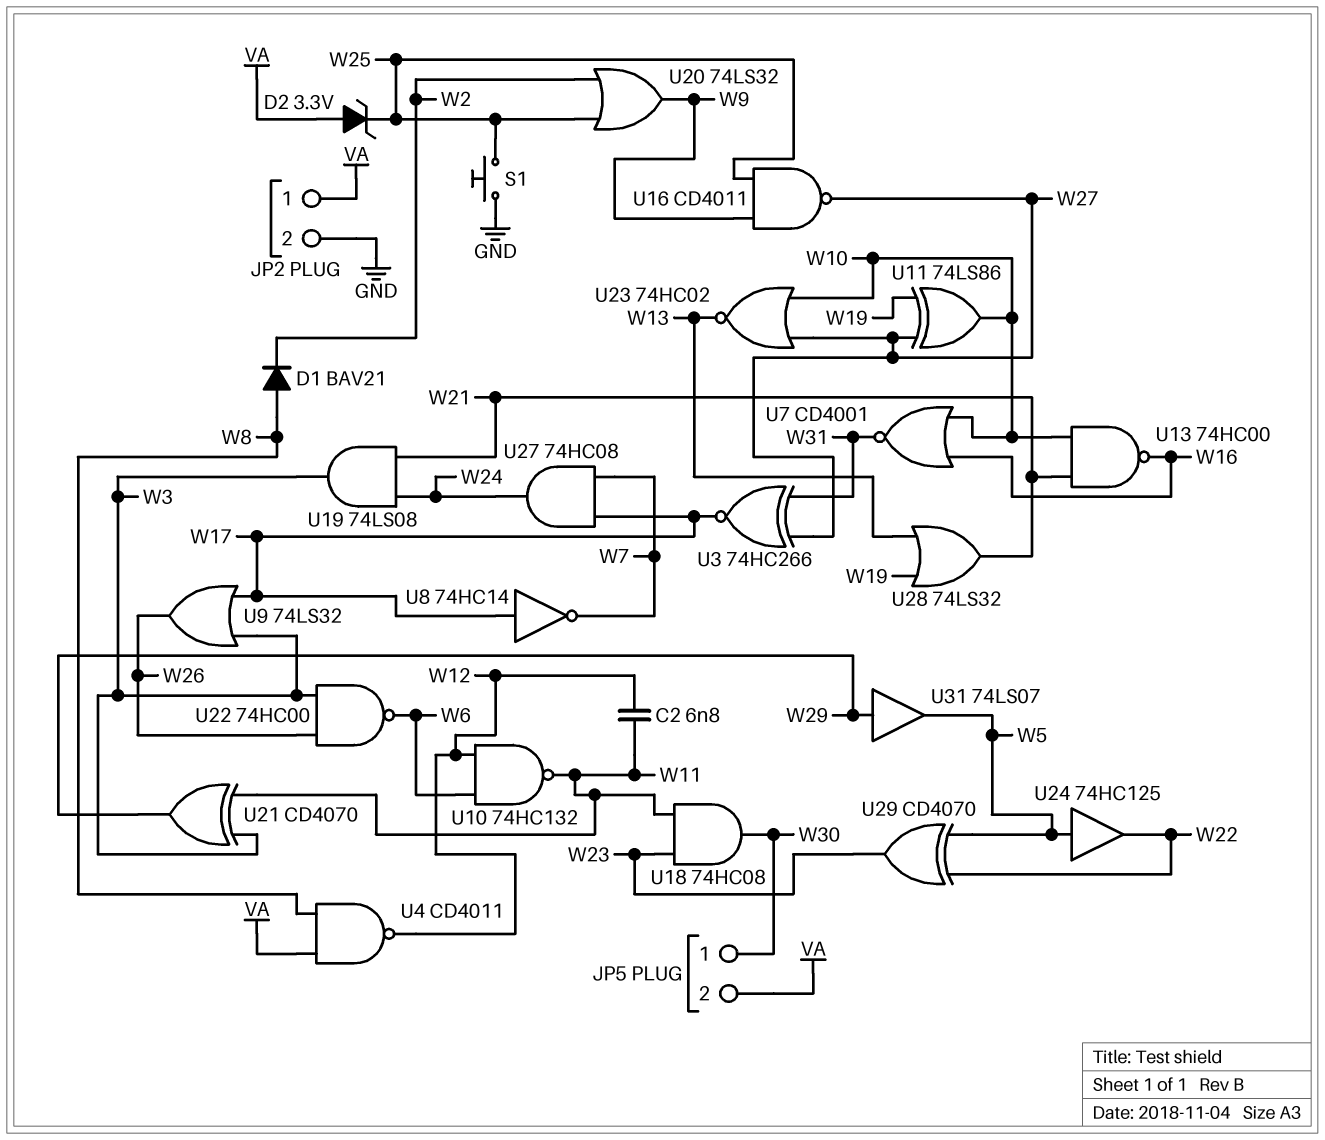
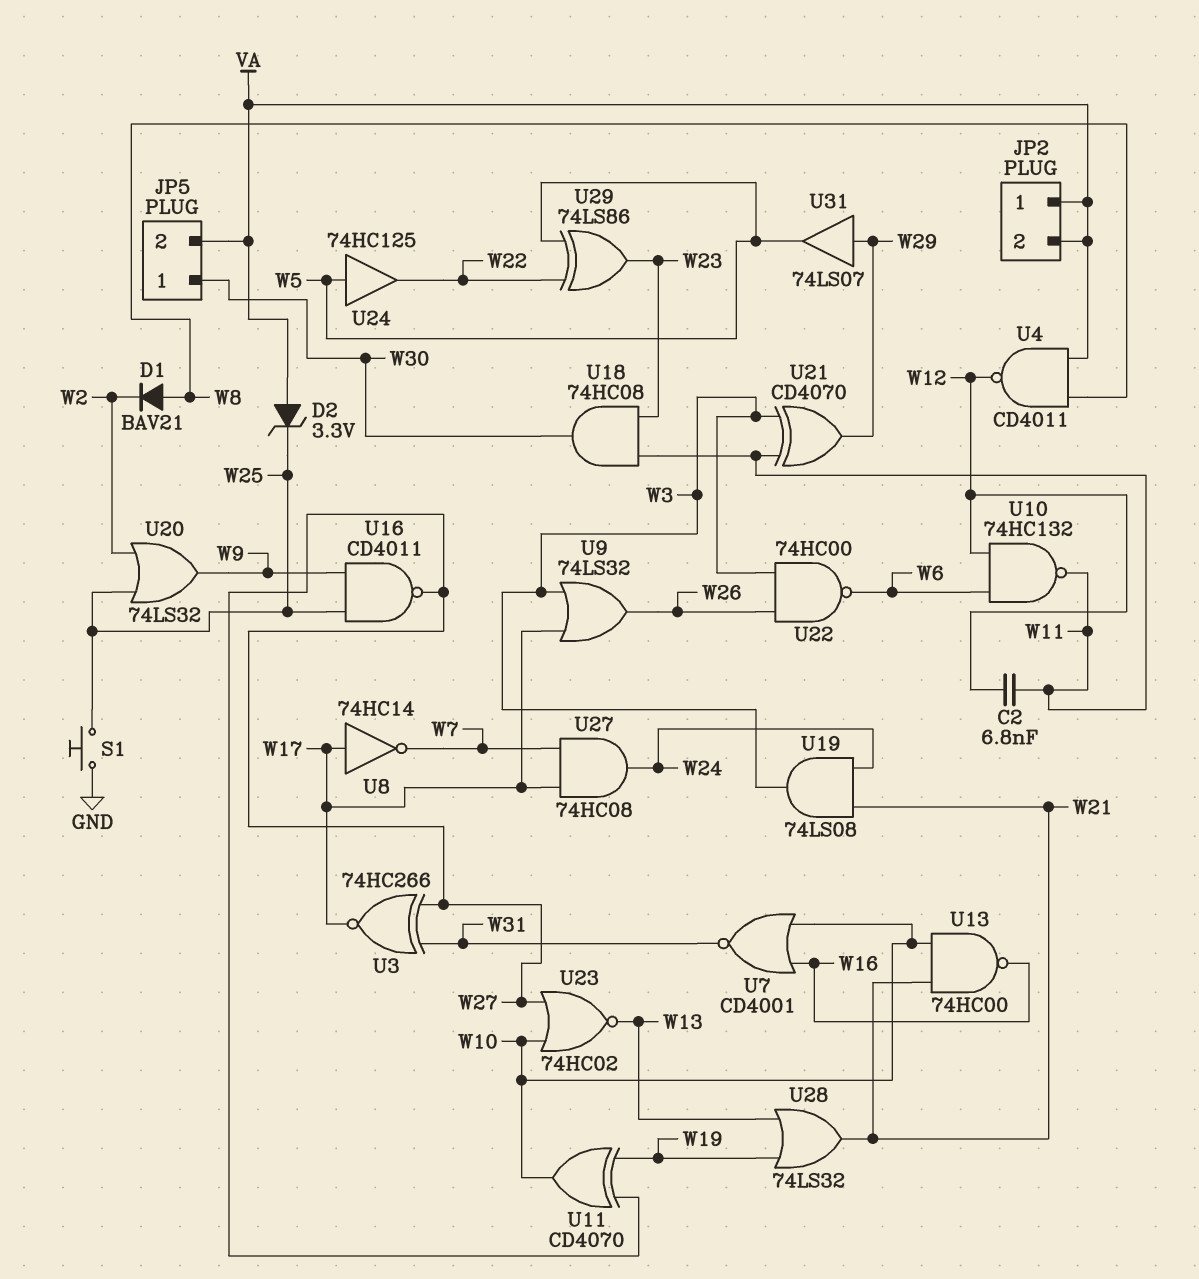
JP2 pin 2: GND -> VA
U11: XOR 74LS86 (in W19, in W27, out W10) -> XOR CD4070 (in W19, in W27, out W10)
U29: XOR CD4070 (in W5, in W22, out W23) -> XOR 74LS86 (in W5, in W22, out W23)

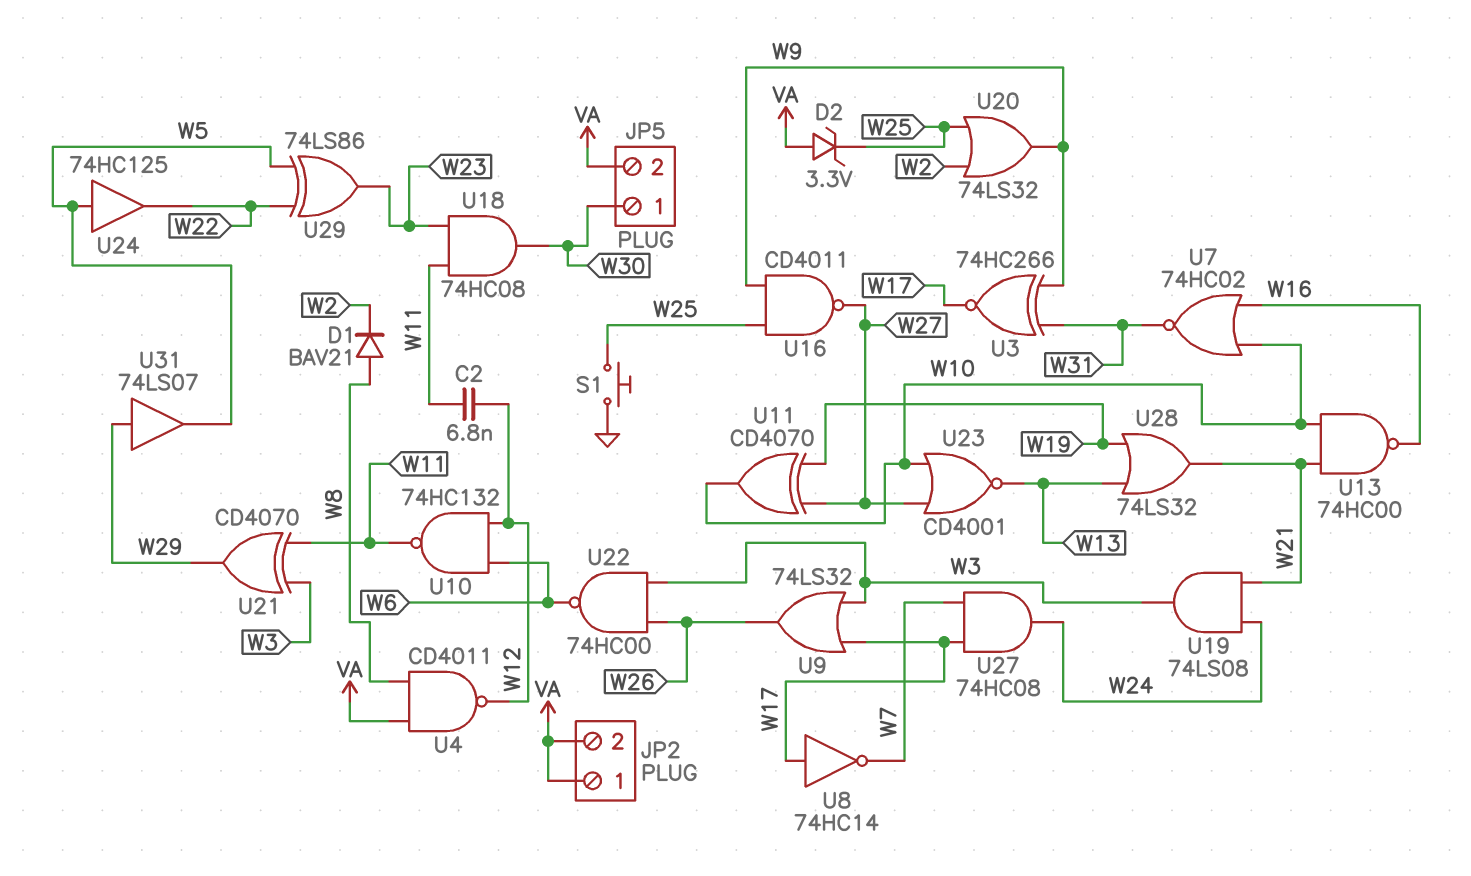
U3: XNOR 74HC266 (in W27, in W31, out W17) -> XNOR 74HC266 (in W9, in W31, out W17)
U7: NOR CD4001 (in W10, in W16, out W31) -> NOR 74HC02 (in W10, in W16, out W31)
U23: NOR 74HC02 (in W10, in W27, out W13) -> NOR CD4001 (in W10, in W27, out W13)

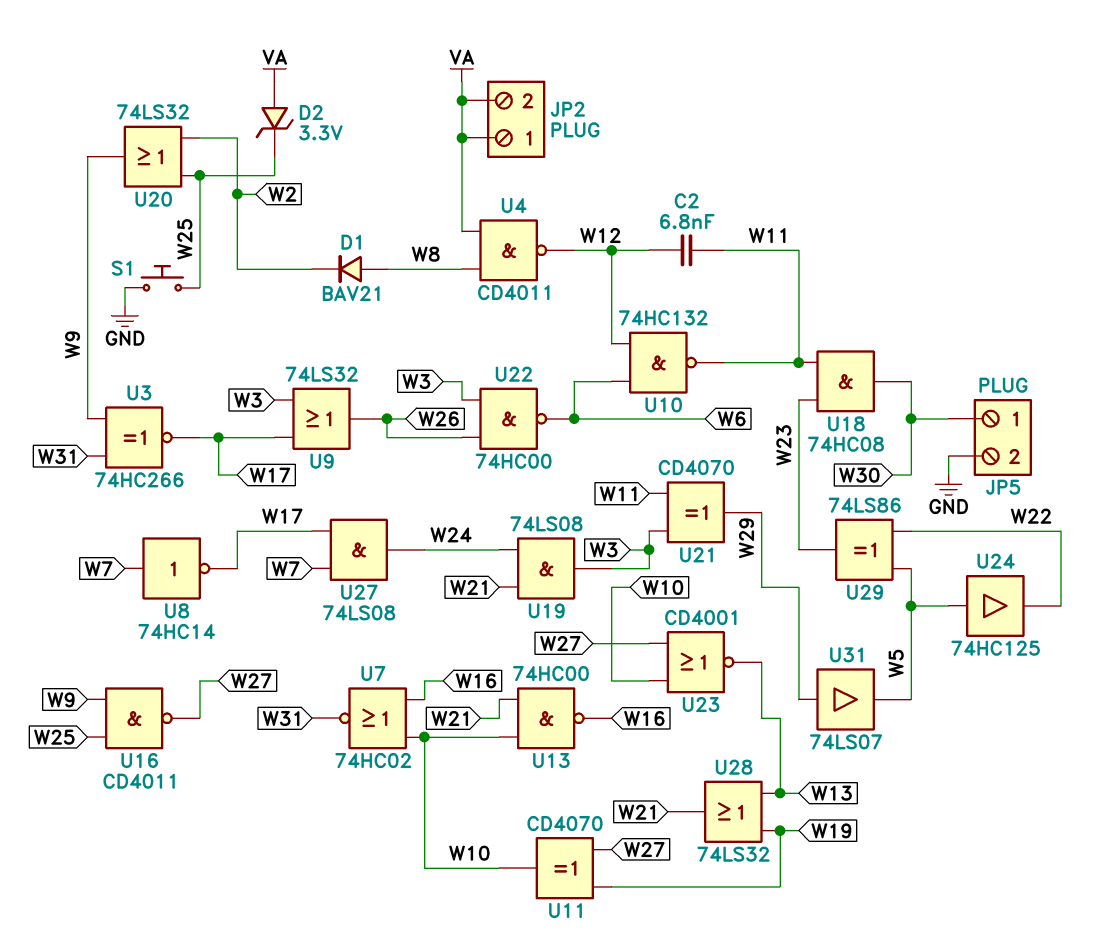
JP5 pin 2: VA -> GND
U8: NOT 74HC14 (in W17, out W7) -> NOT 74HC14 (in W7, out W17)
U27: AND 74HC08 (in W7, in W17, out W24) -> AND 74LS08 (in W7, in W17, out W24)

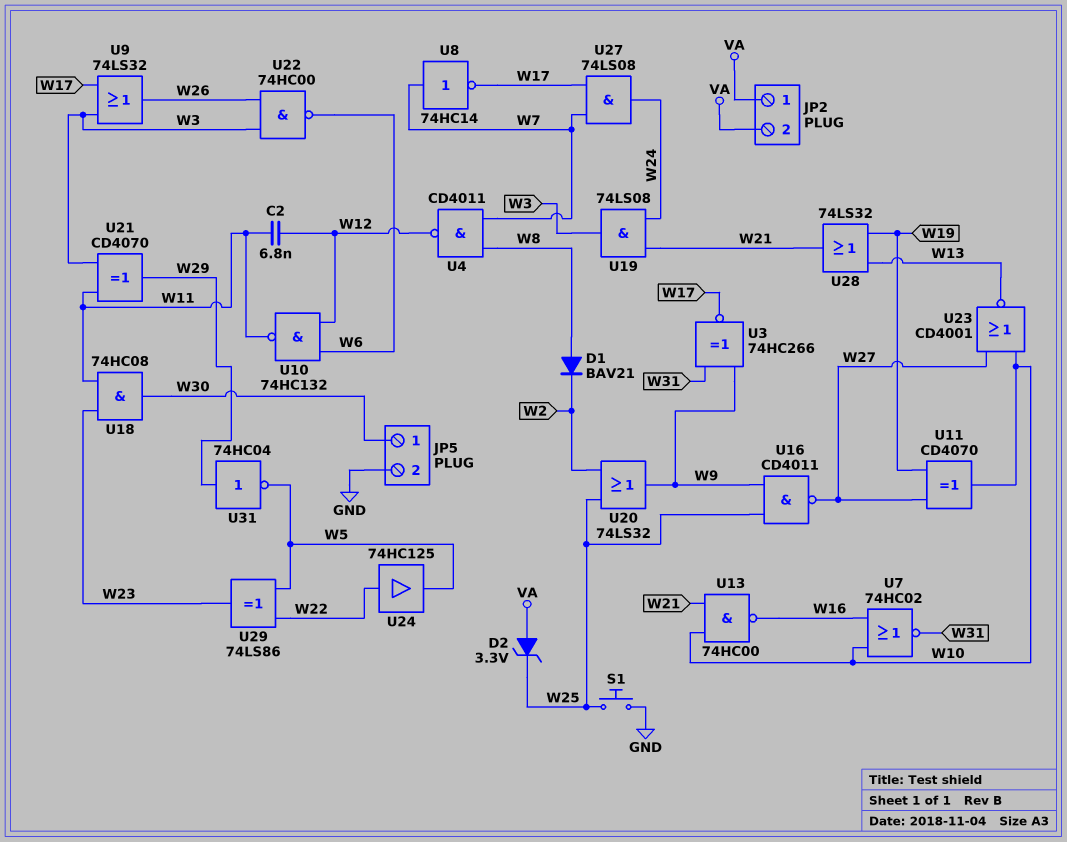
U4: NAND CD4011 (in VA, in W8, out W12) -> NAND CD4011 (in W7, in W8, out W12)
U24: buffer 74HC125 (in W5, out W22) -> buffer 74HC125 (in W22, out W5)
U31: buffer 74LS07 (in W29, out W5) -> NOT 74HC04 (in W29, out W5)

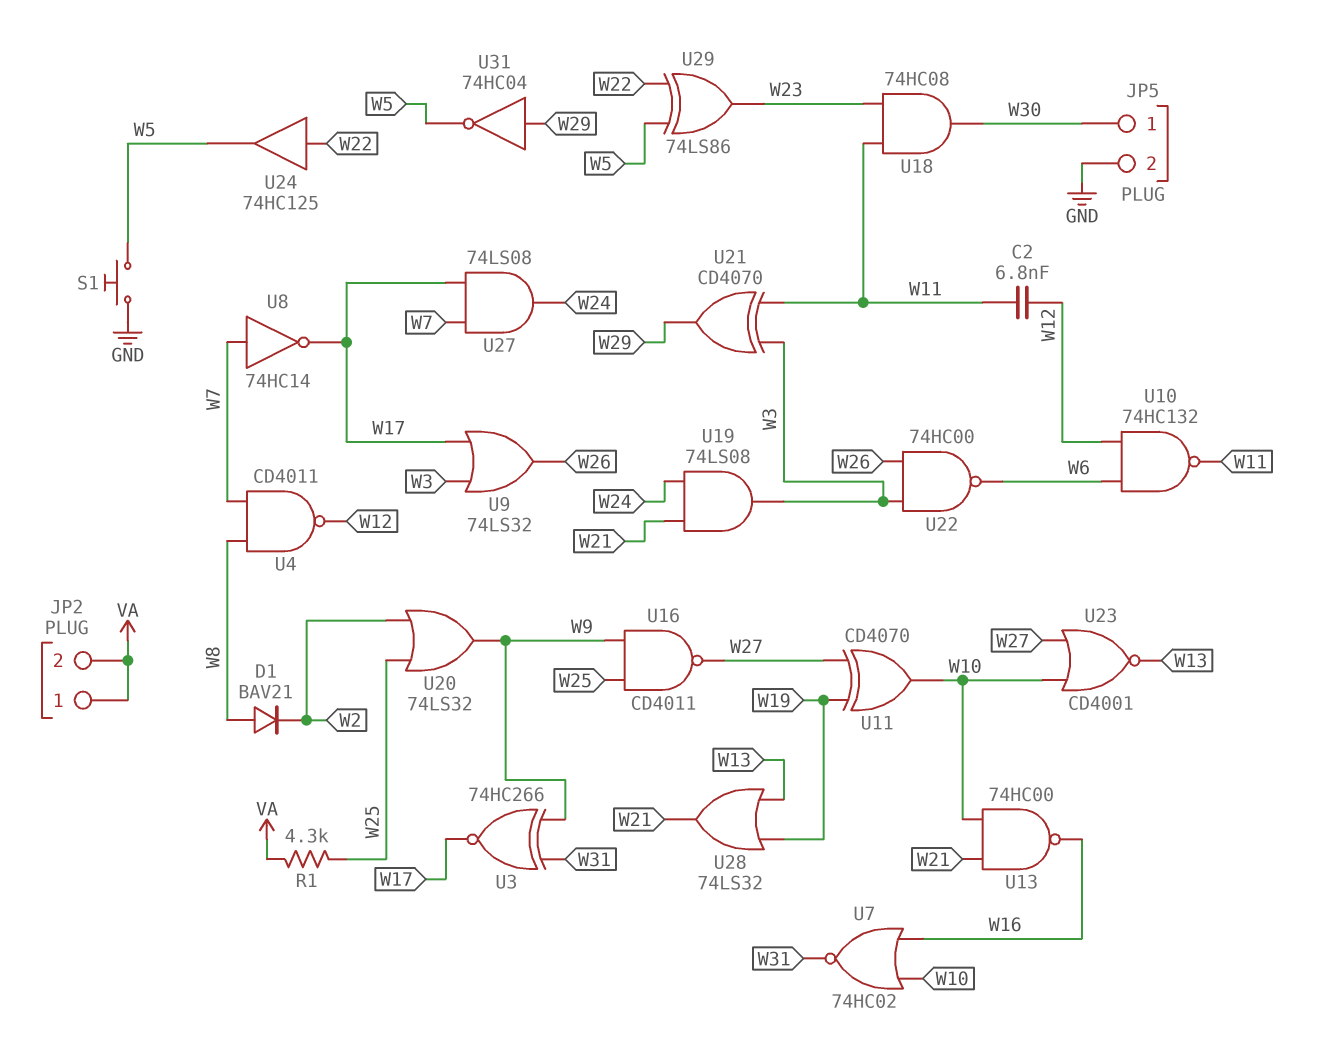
D2: zener 3.3V (A VA, K W25) -> none
R1: none -> 4.3k (VA, W25)
S1: button (GND, W25) -> button (GND, W5)

